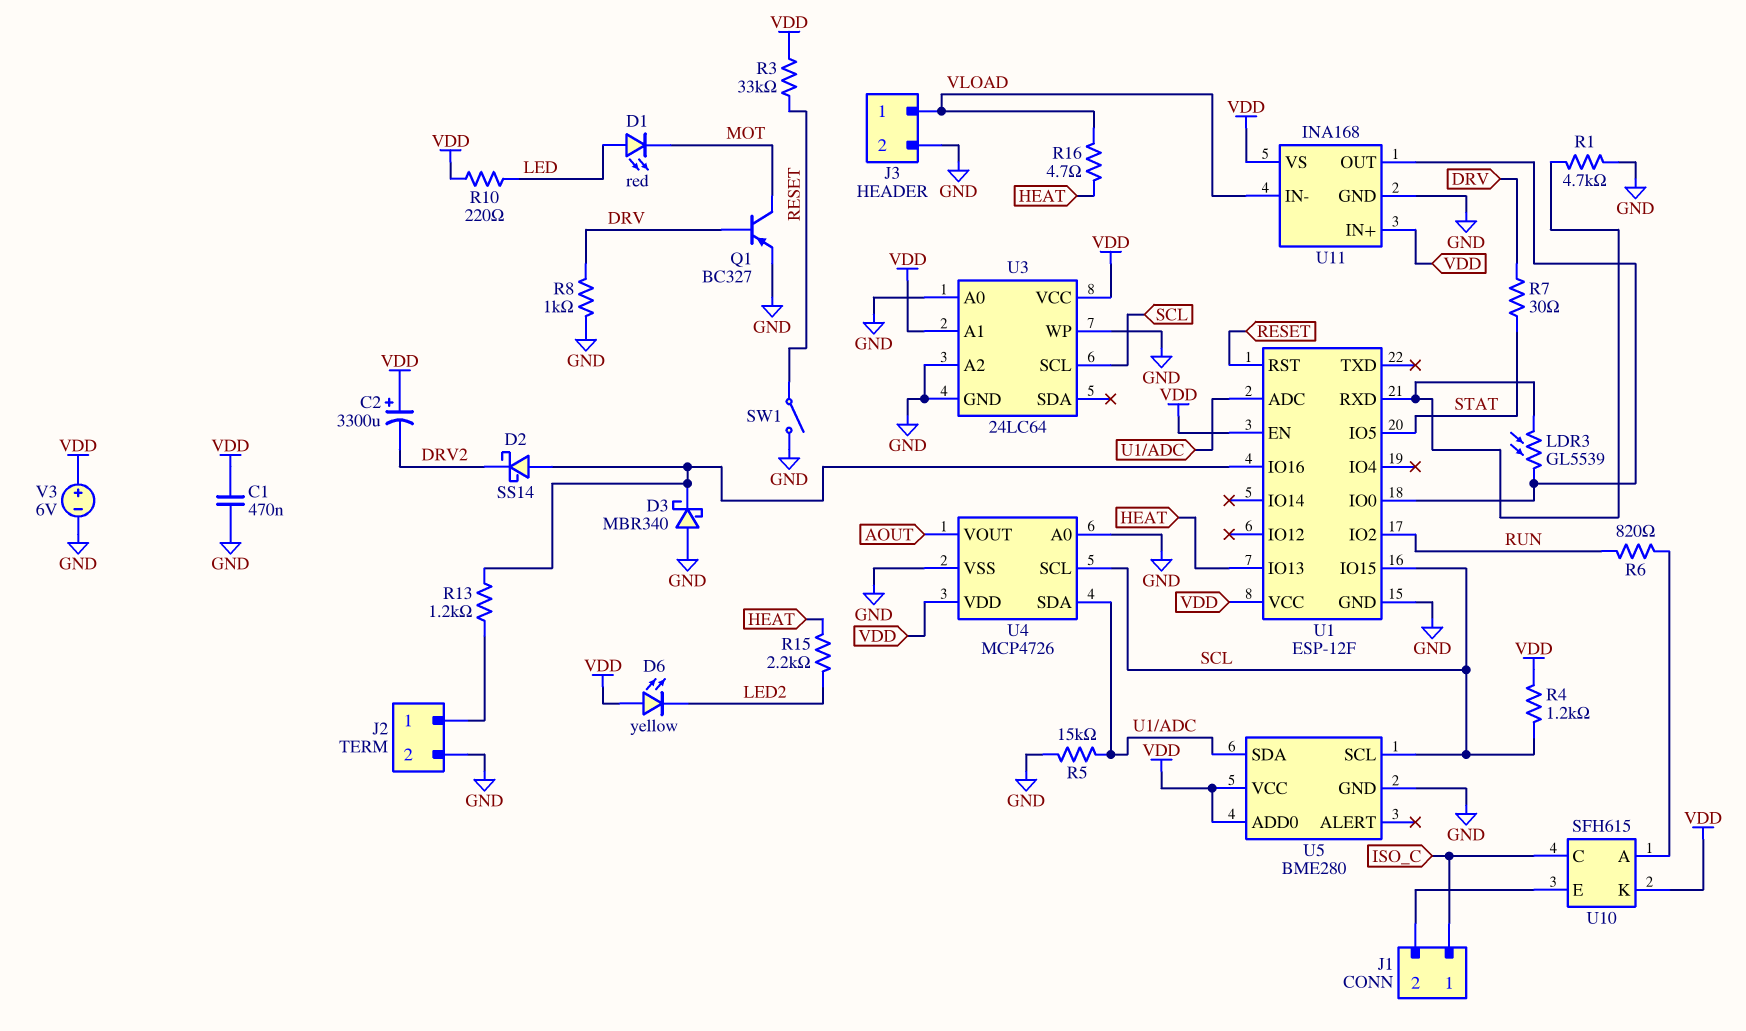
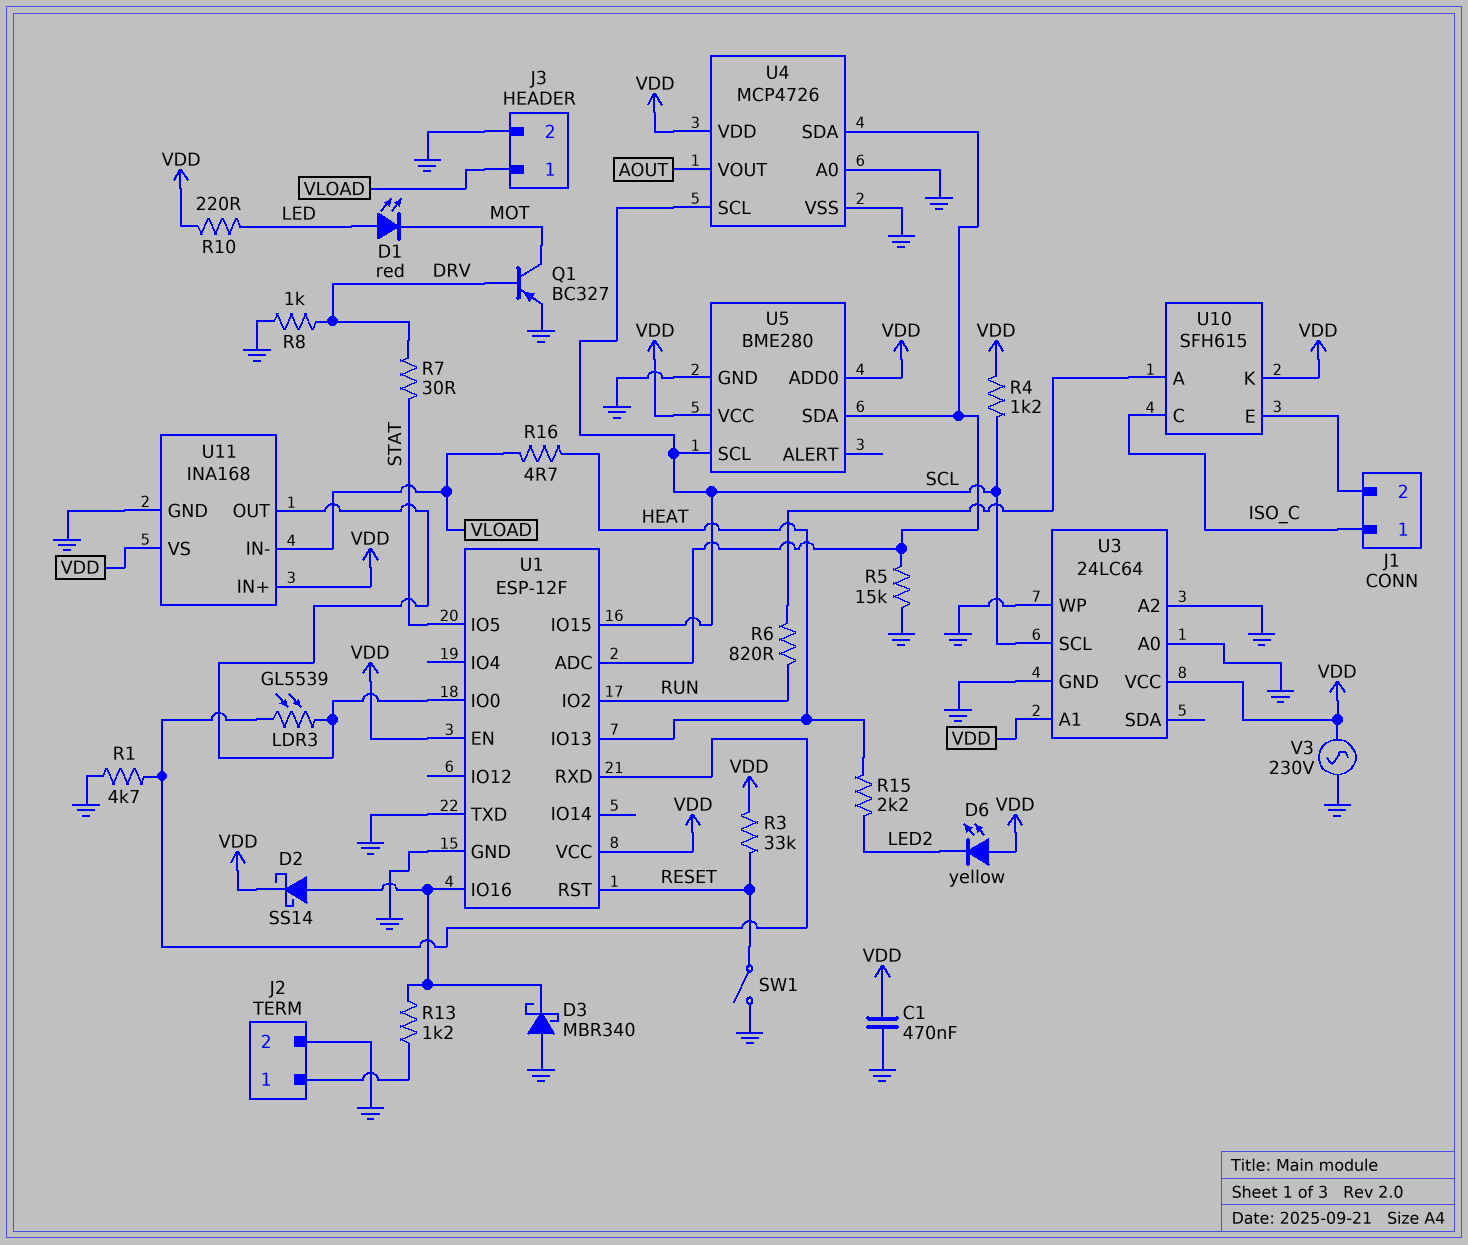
C2: 3300uF (plus VDD, minus DRV2) -> none
D2: schottky SS14 (A U1/IO16, K DRV2) -> schottky SS14 (A U1/IO16, K VDD)
U1 pin TXD: none -> GND
V3: 6V (plus VDD, minus GND) -> AC 230V (GND, VDD)

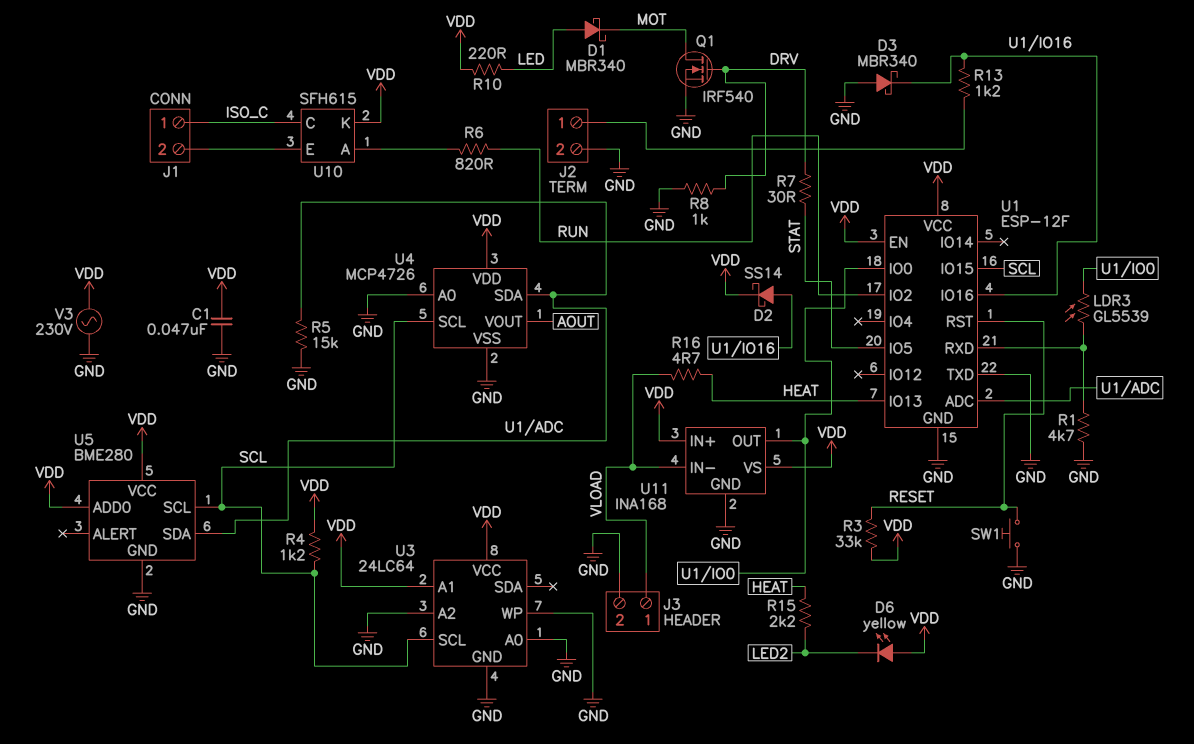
C1: 470nF (GND, VDD) -> 47nF (GND, VDD)
D1: LED red (A LED, K MOT) -> schottky MBR340 (A LED, K MOT)
Q1: PNP BC327 (B DRV, C MOT, E GND) -> NMOS IRF540 (G DRV, D MOT, S GND)
SW1: switch (GND, RESET) -> button (GND, RESET)

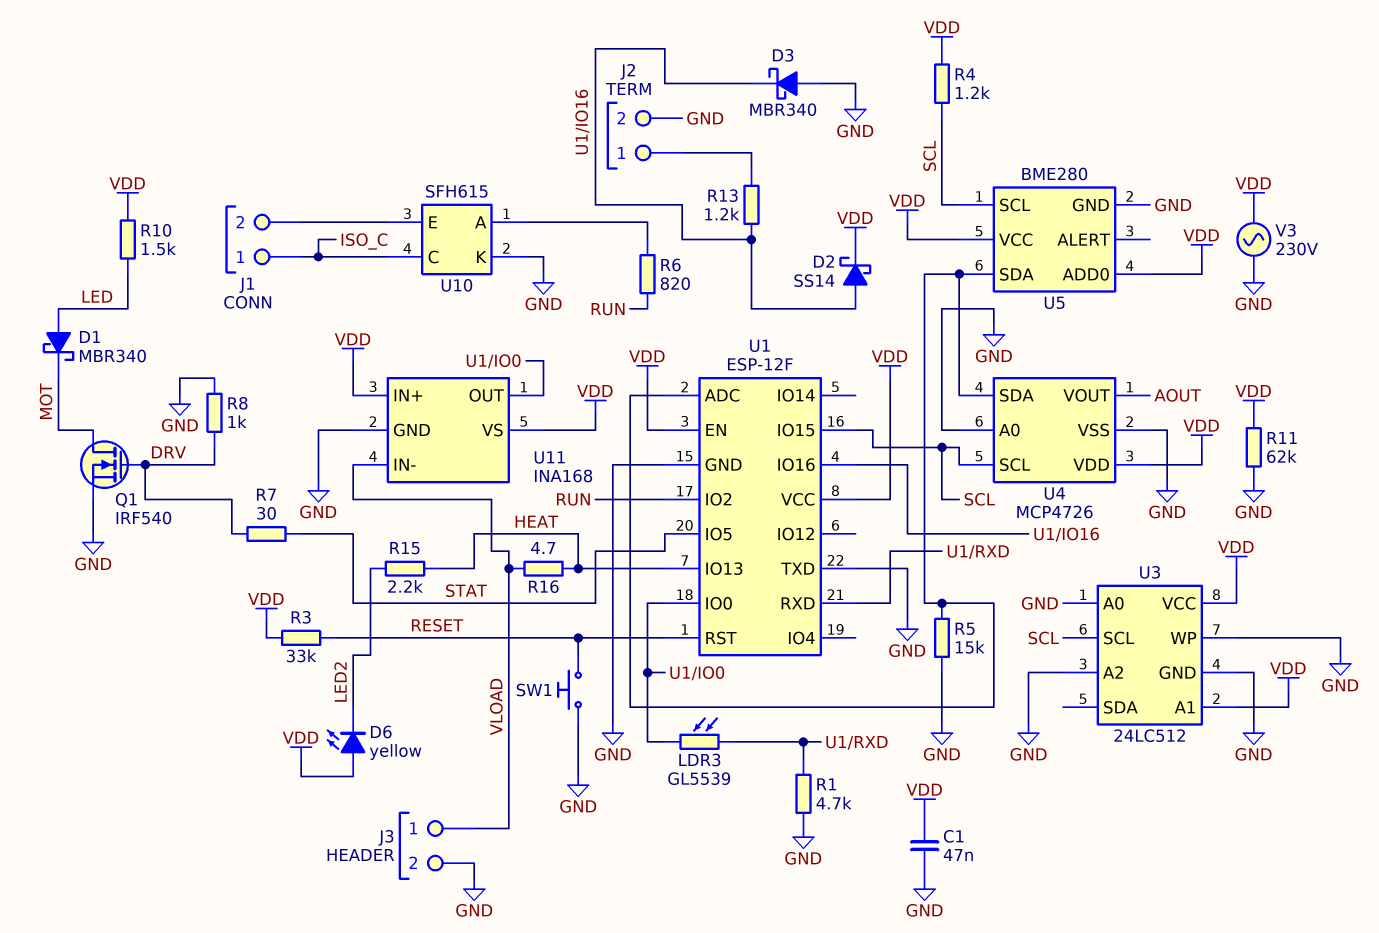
R10: 220 (LED, VDD) -> 1.5k (LED, VDD)
R11: none -> 62k (GND, VDD)
U3: 24LC64 -> 24LC512
U10 pin K: VDD -> GND

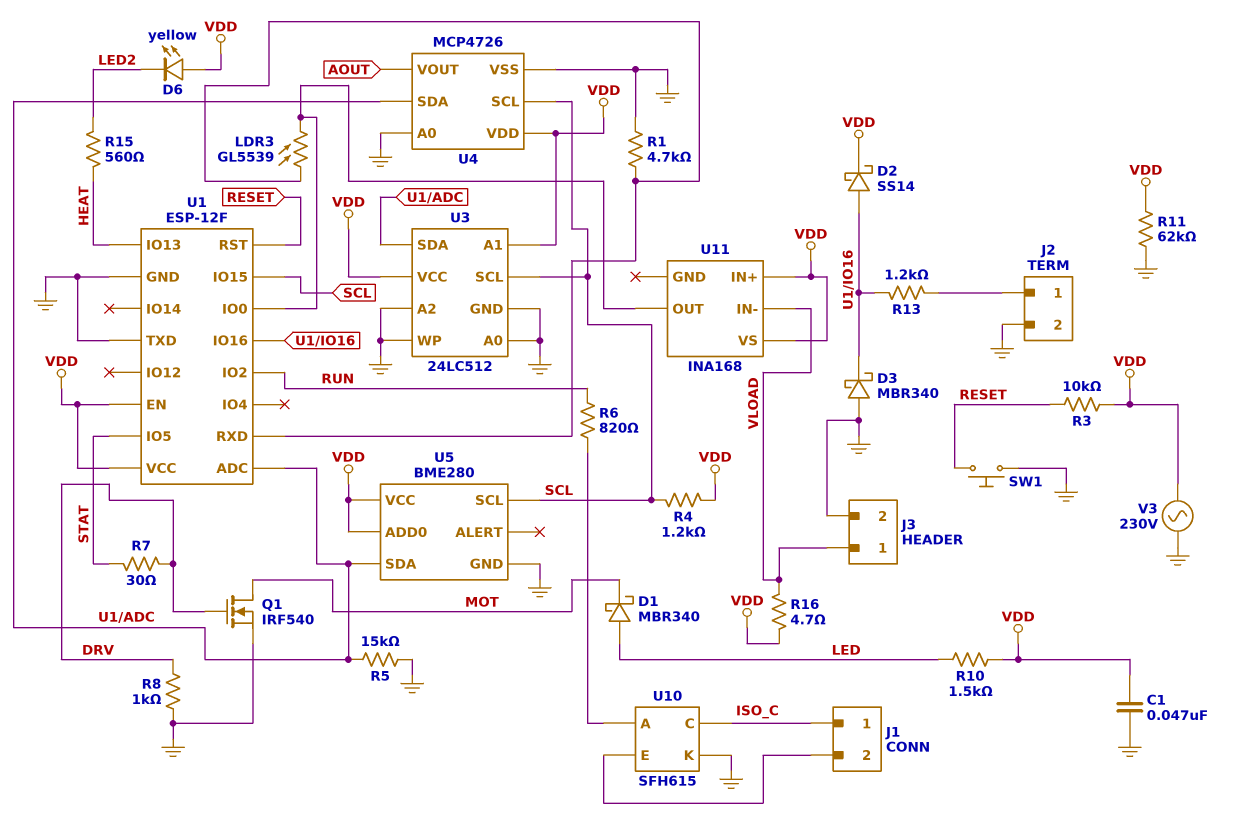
R3: 33k (RESET, VDD) -> 10k (RESET, VDD)
R15: 2.2k (HEAT, LED2) -> 560 (HEAT, LED2)
R16: 4.7 (HEAT, VLOAD) -> 4.7 (VDD, VLOAD)
U3 pin SDA: none -> U1/ADC
U11 pin GND: GND -> none

